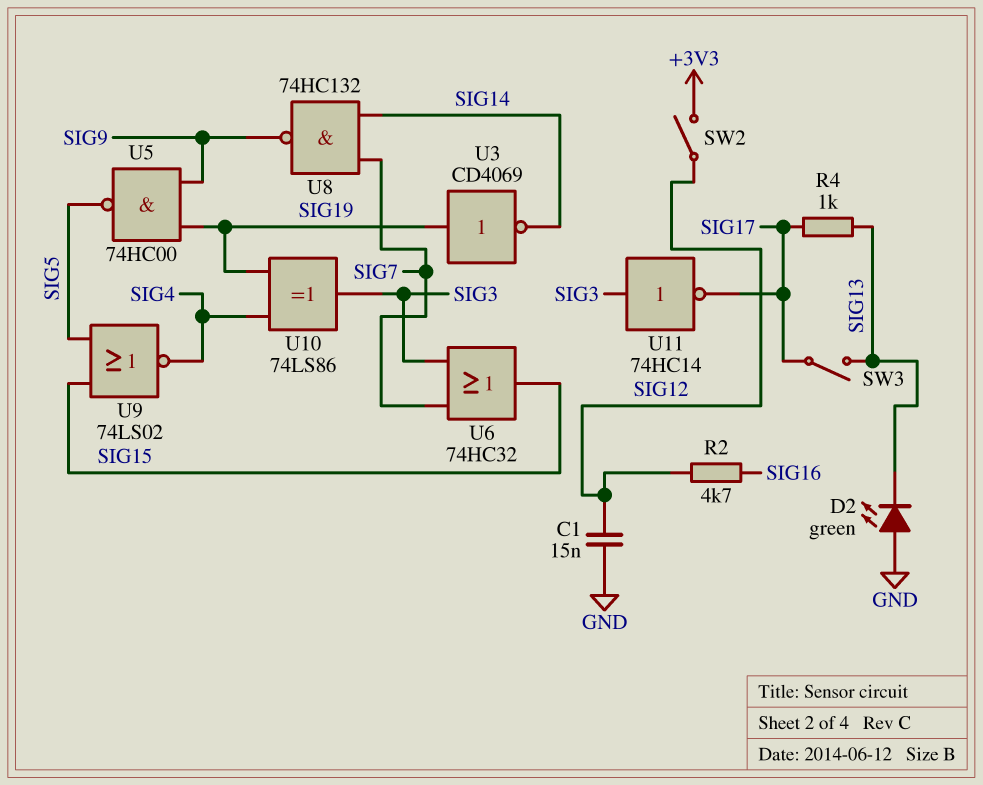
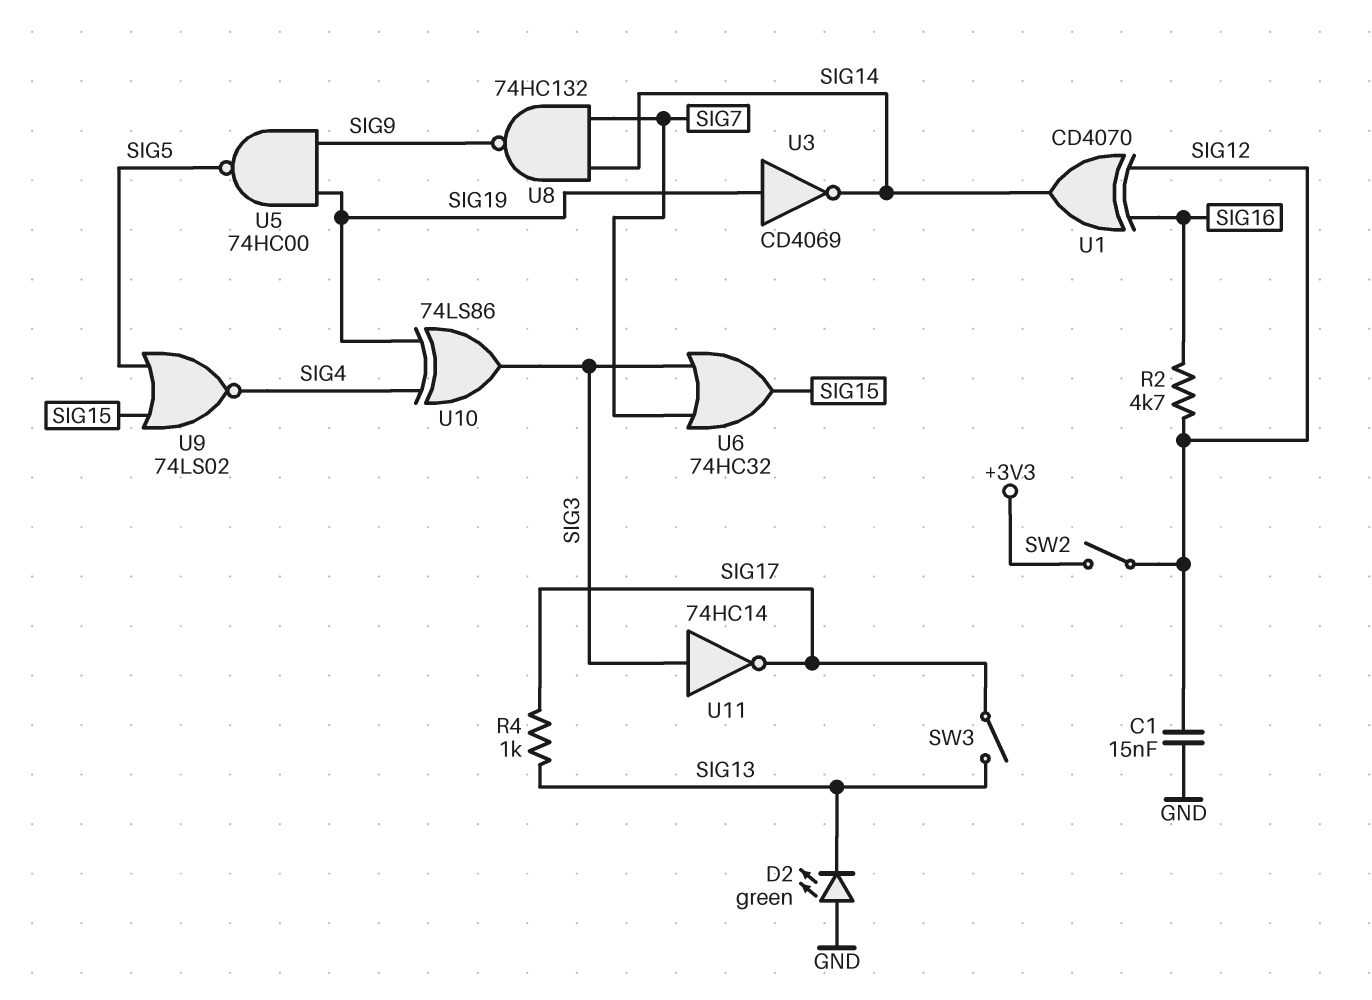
U1: none -> XOR CD4070 (in SIG12, in SIG16, out SIG14)

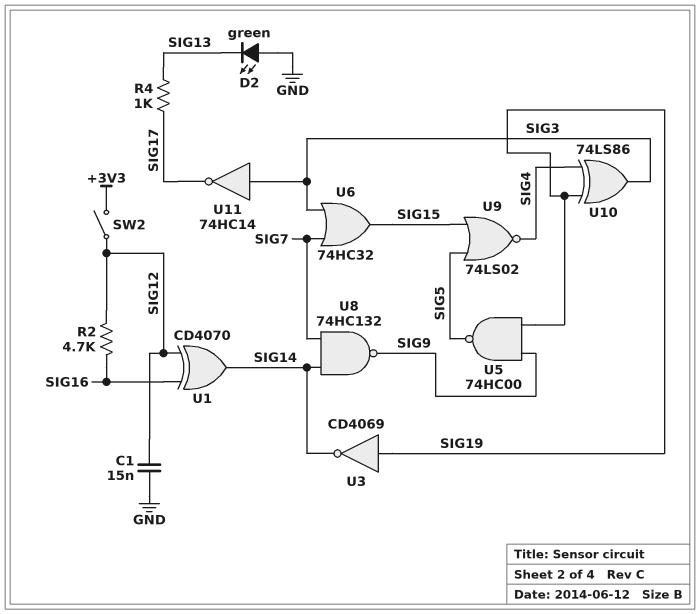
SW3: switch (SIG13, SIG17) -> none

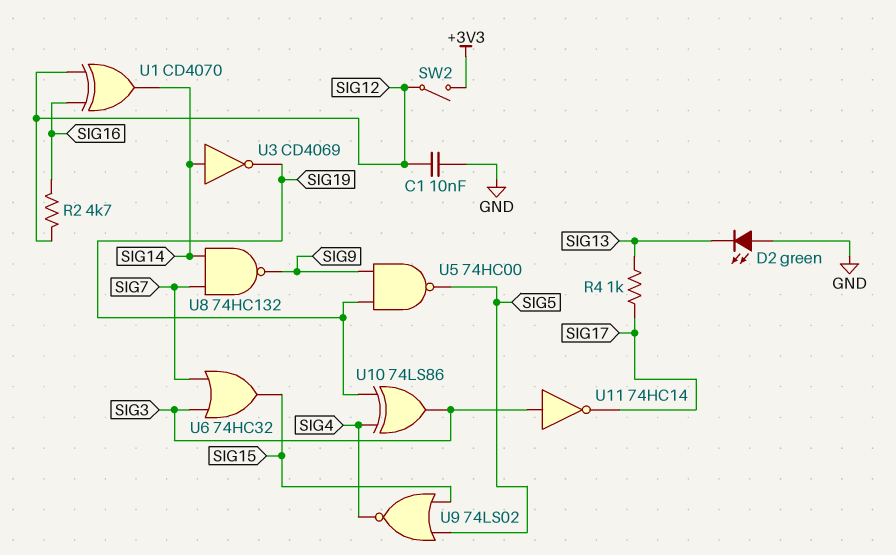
C1: 15nF (GND, SIG12) -> 10nF (GND, SIG12)
U3: NOT CD4069 (in SIG19, out SIG14) -> NOT CD4069 (in SIG14, out SIG19)

